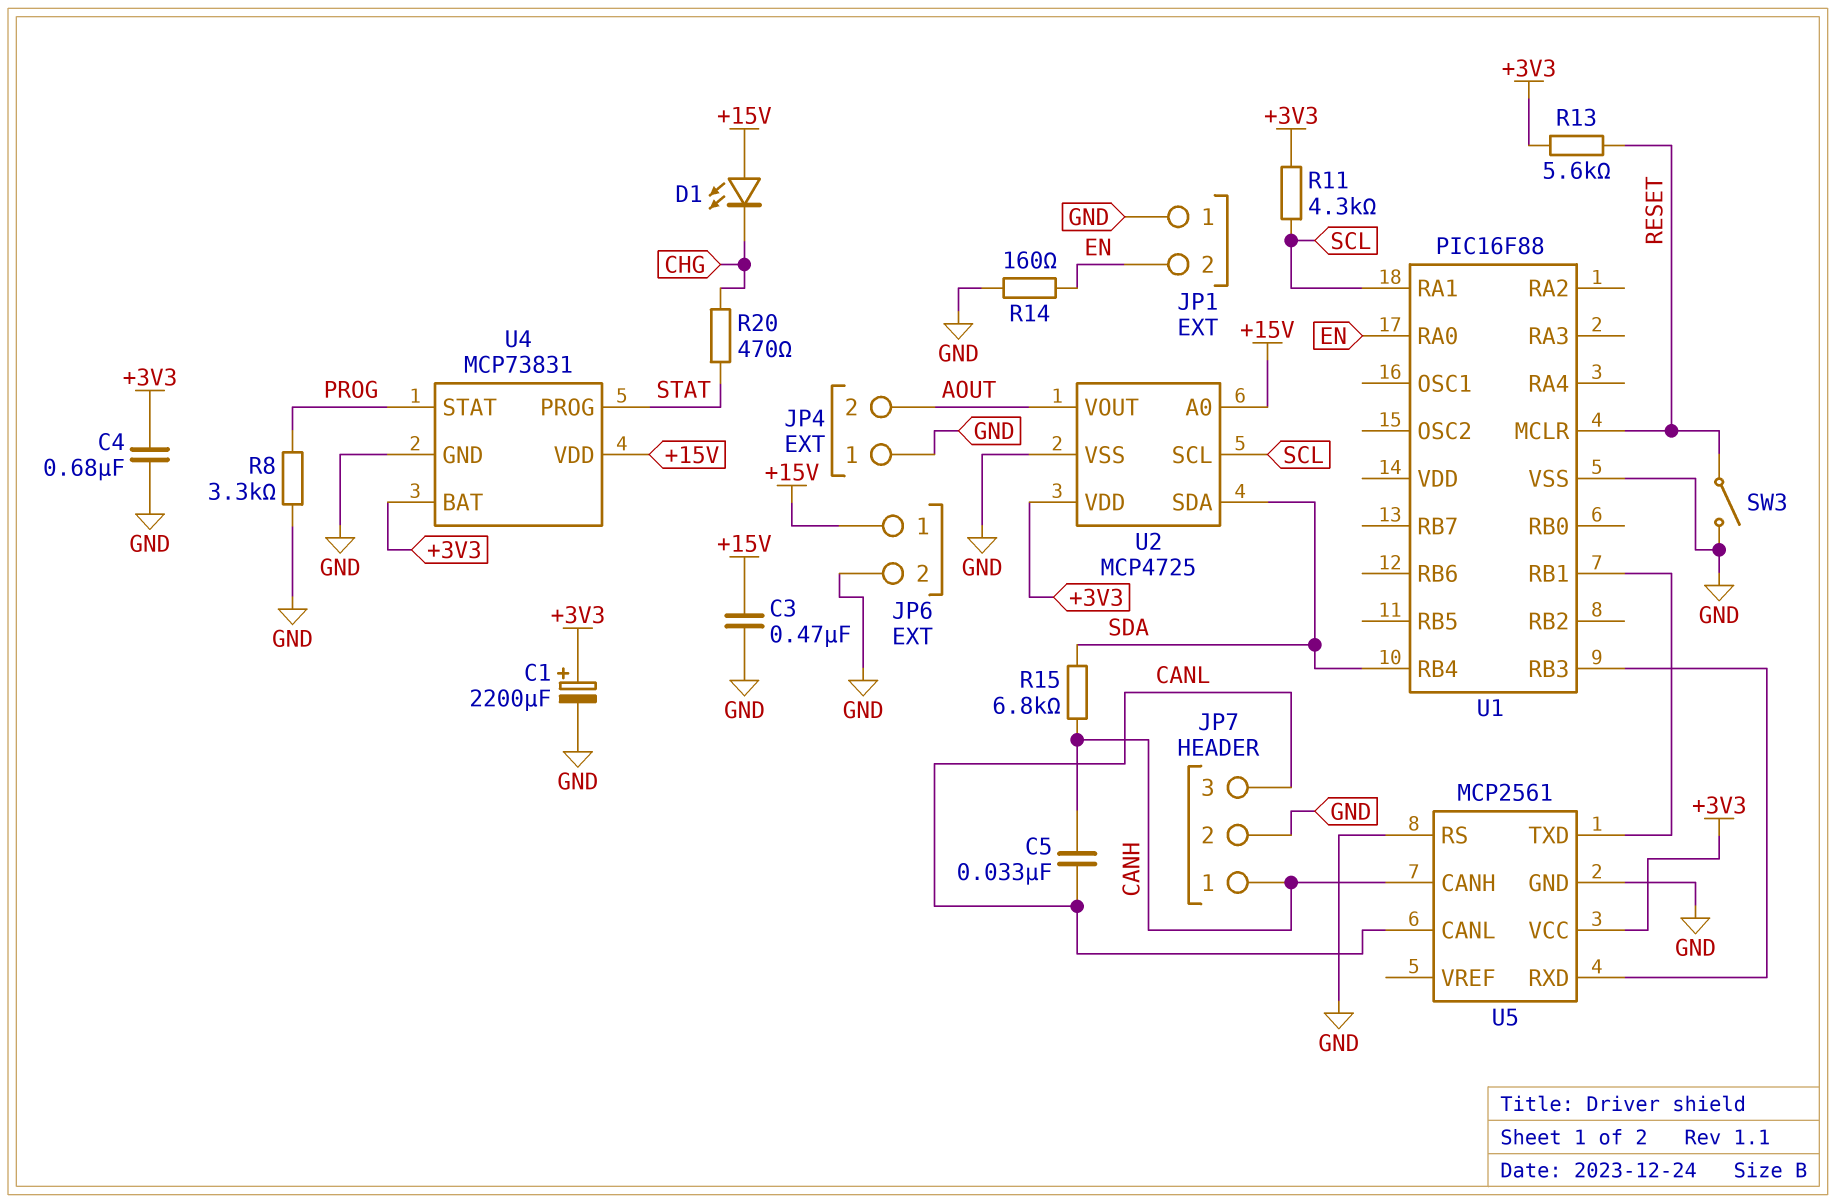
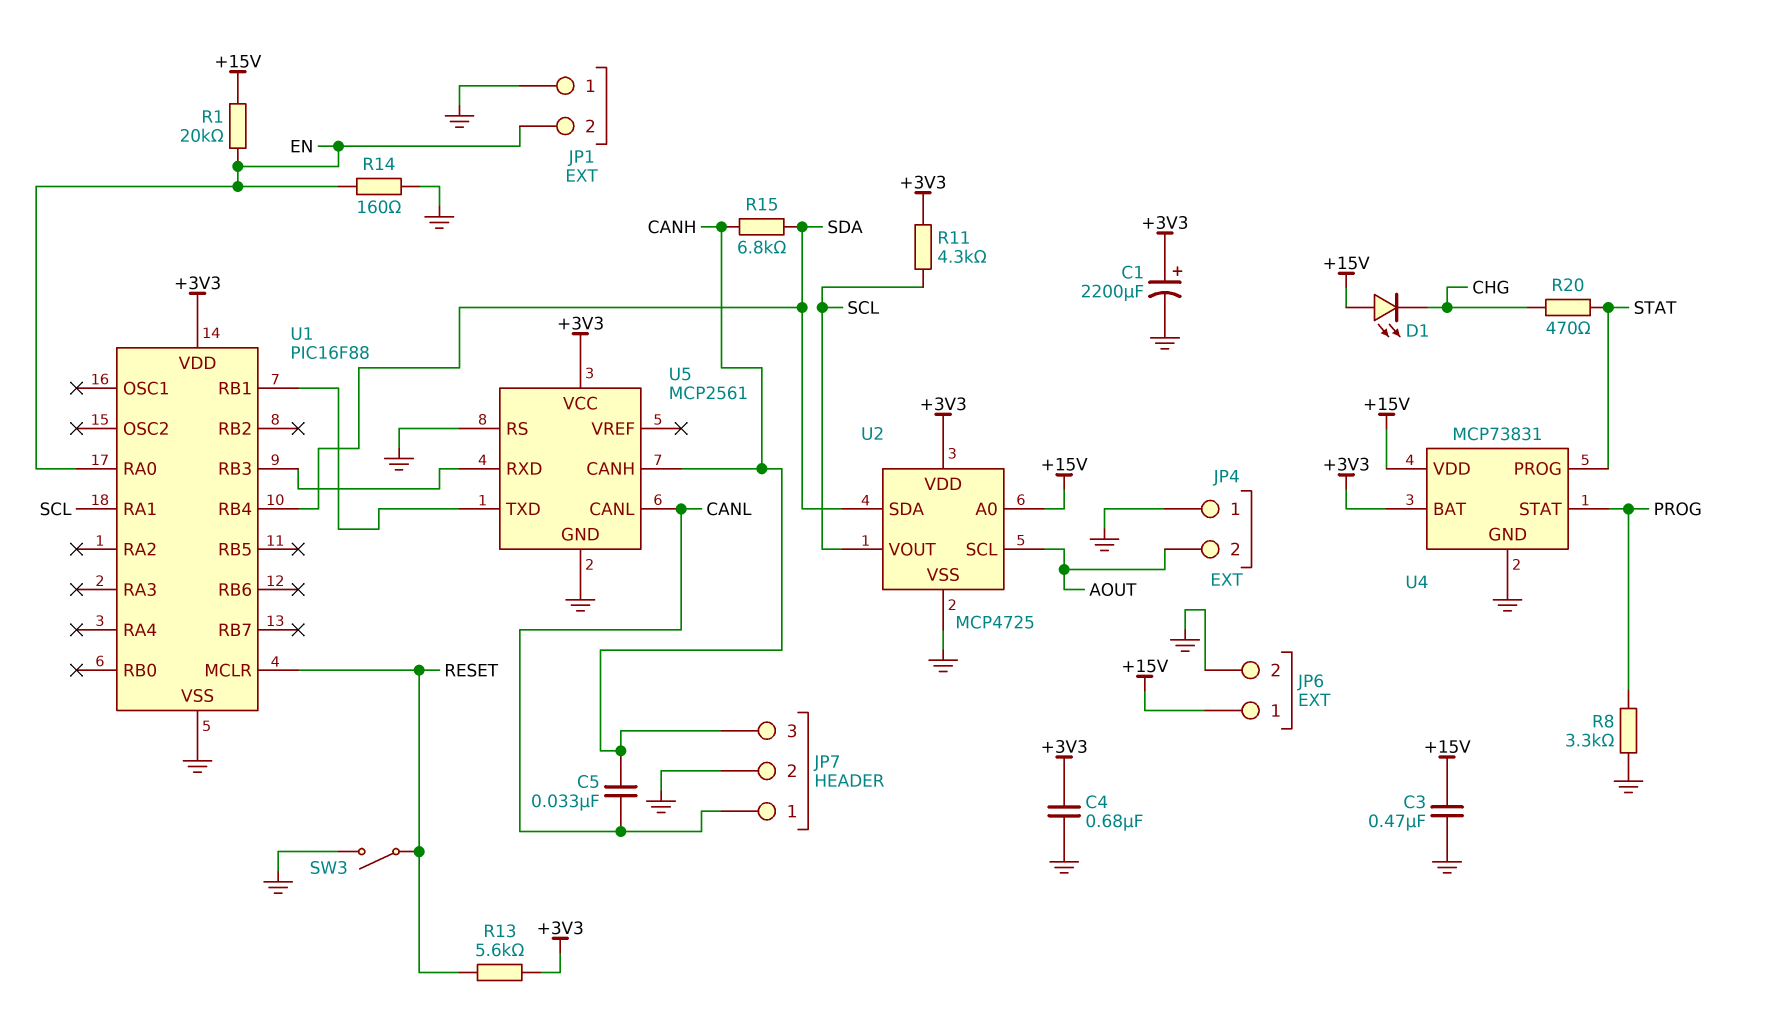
JP7 pin 1: CANH -> CANL
JP7 pin 3: CANL -> CANH
R1: none -> 20k (+15V, EN)
U1 pin VDD: none -> +3V3
U2 pin SCL: SCL -> AOUT
U2 pin VOUT: AOUT -> SCL

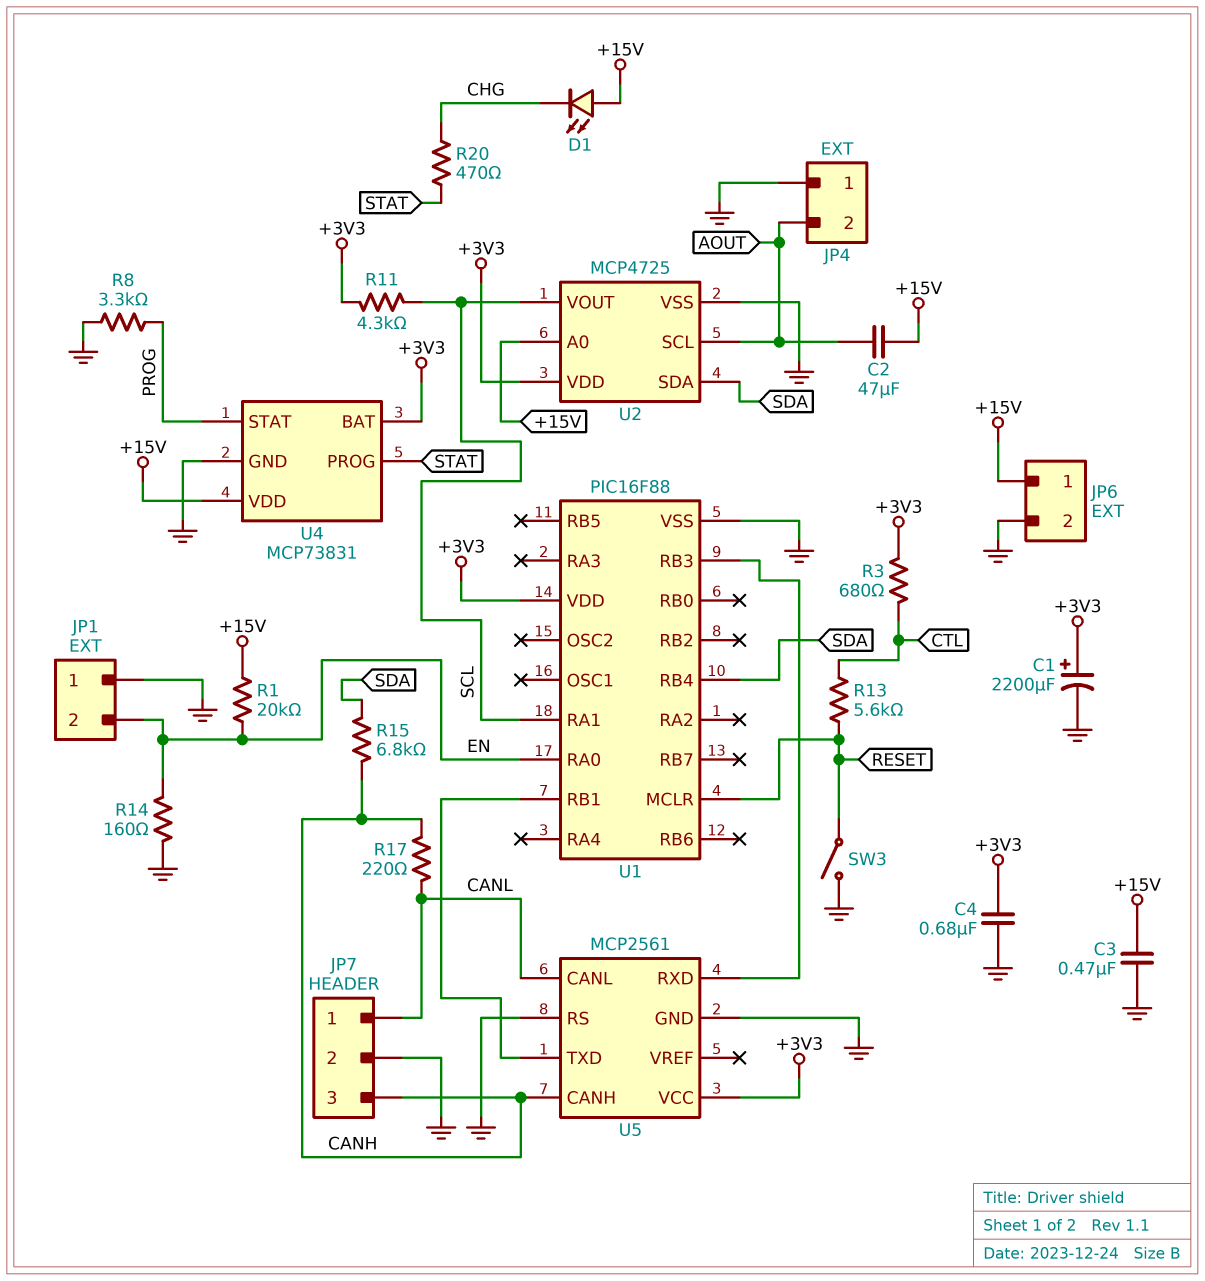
C2: none -> 47uF (+15V, AOUT)
C5: 33nF (CANH, CANL) -> none
R3: none -> 680 (+3V3, CTL)
R13: 5.6k (+3V3, RESET) -> 5.6k (CTL, RESET)
R17: none -> 220 (CANH, CANL)

